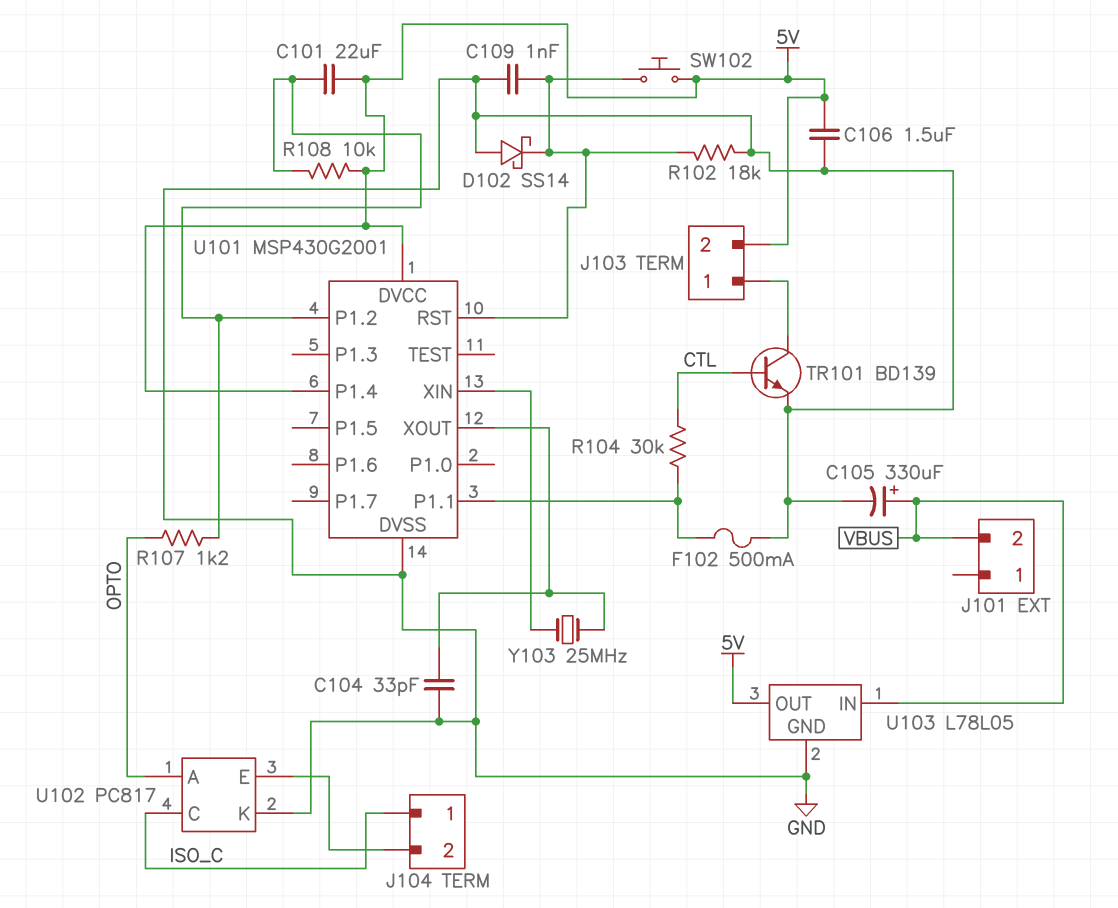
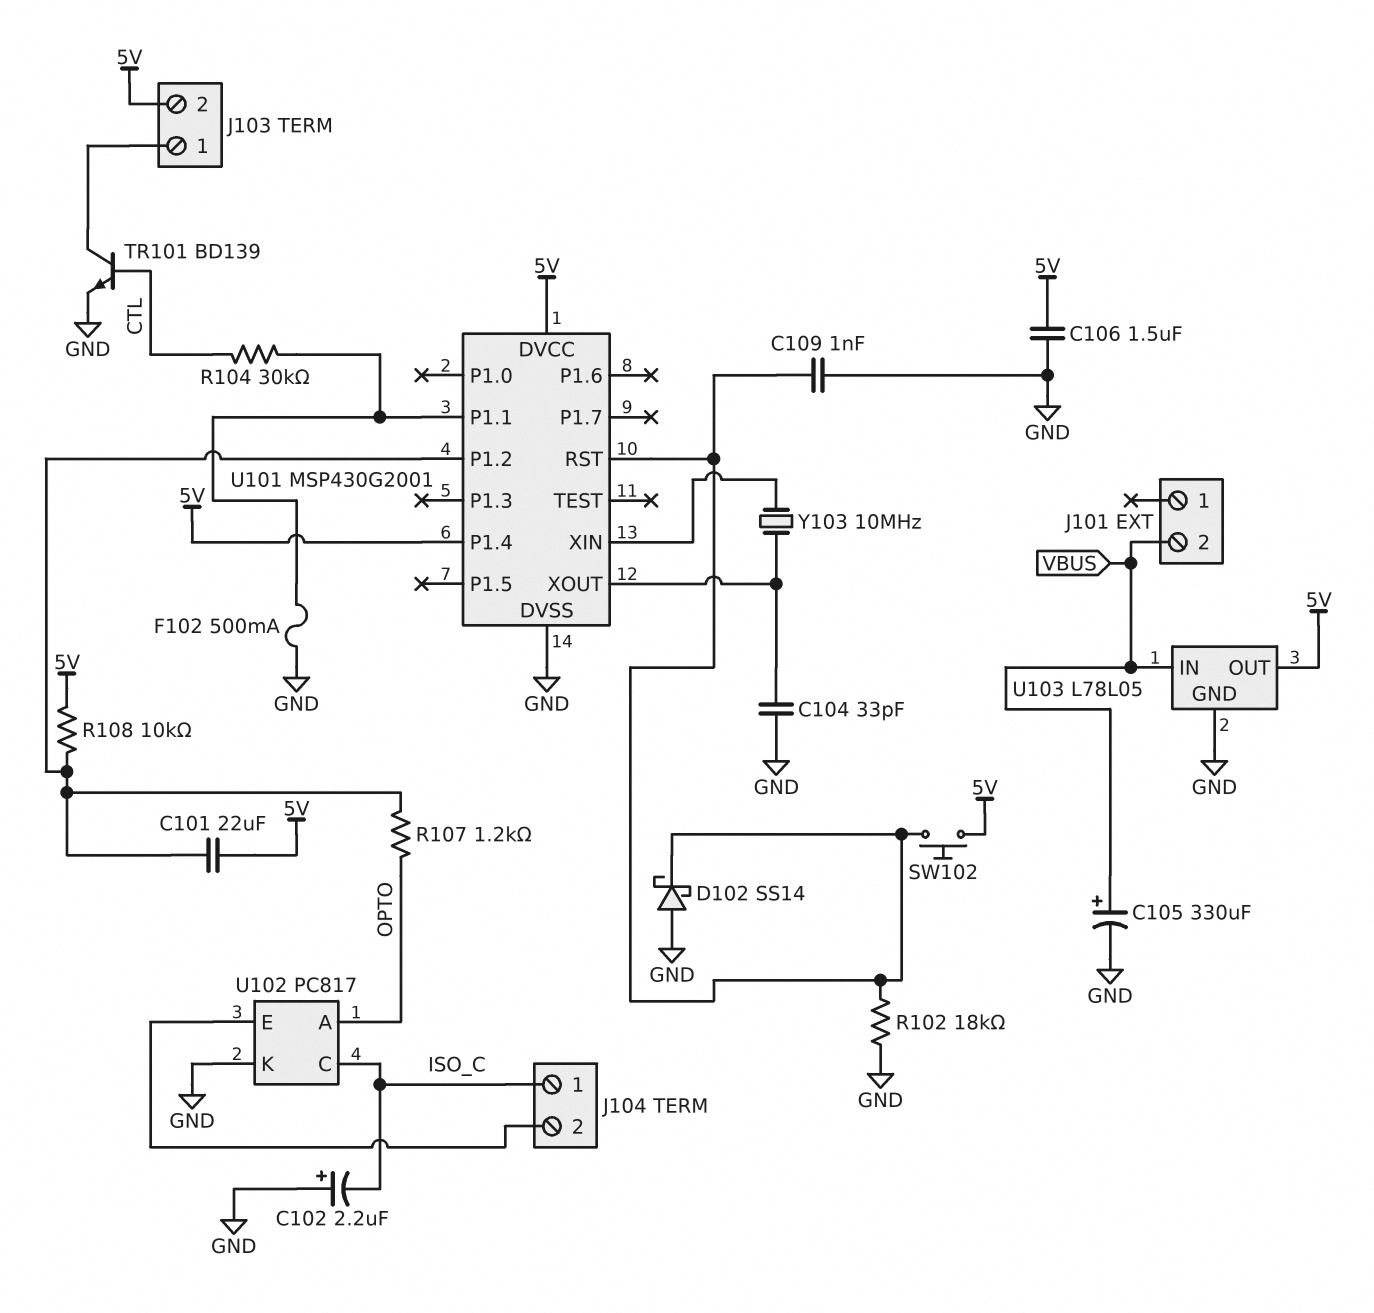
C102: none -> 2.2uF (plus GND, minus ISO_C)
Y103: 25MHz (U101/XIN, U101/XOUT) -> 10MHz (U101/XIN, U101/XOUT)

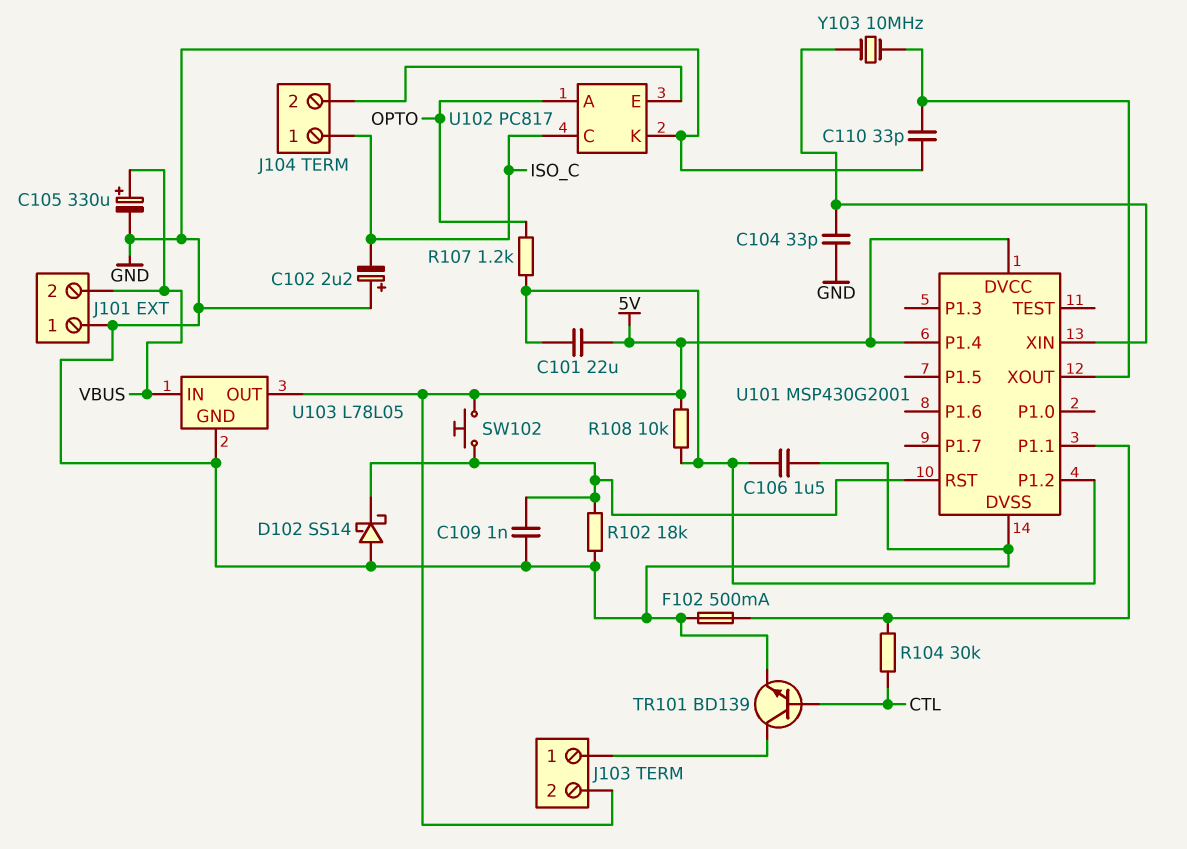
C104: 33pF (GND, U101/XOUT) -> 33pF (GND, U101/XIN)
C106: 1.5uF (5V, GND) -> 1.5uF (GND, U101/P1.2)
C110: none -> 33pF (GND, U101/XOUT)
J101 pin 1: none -> GND

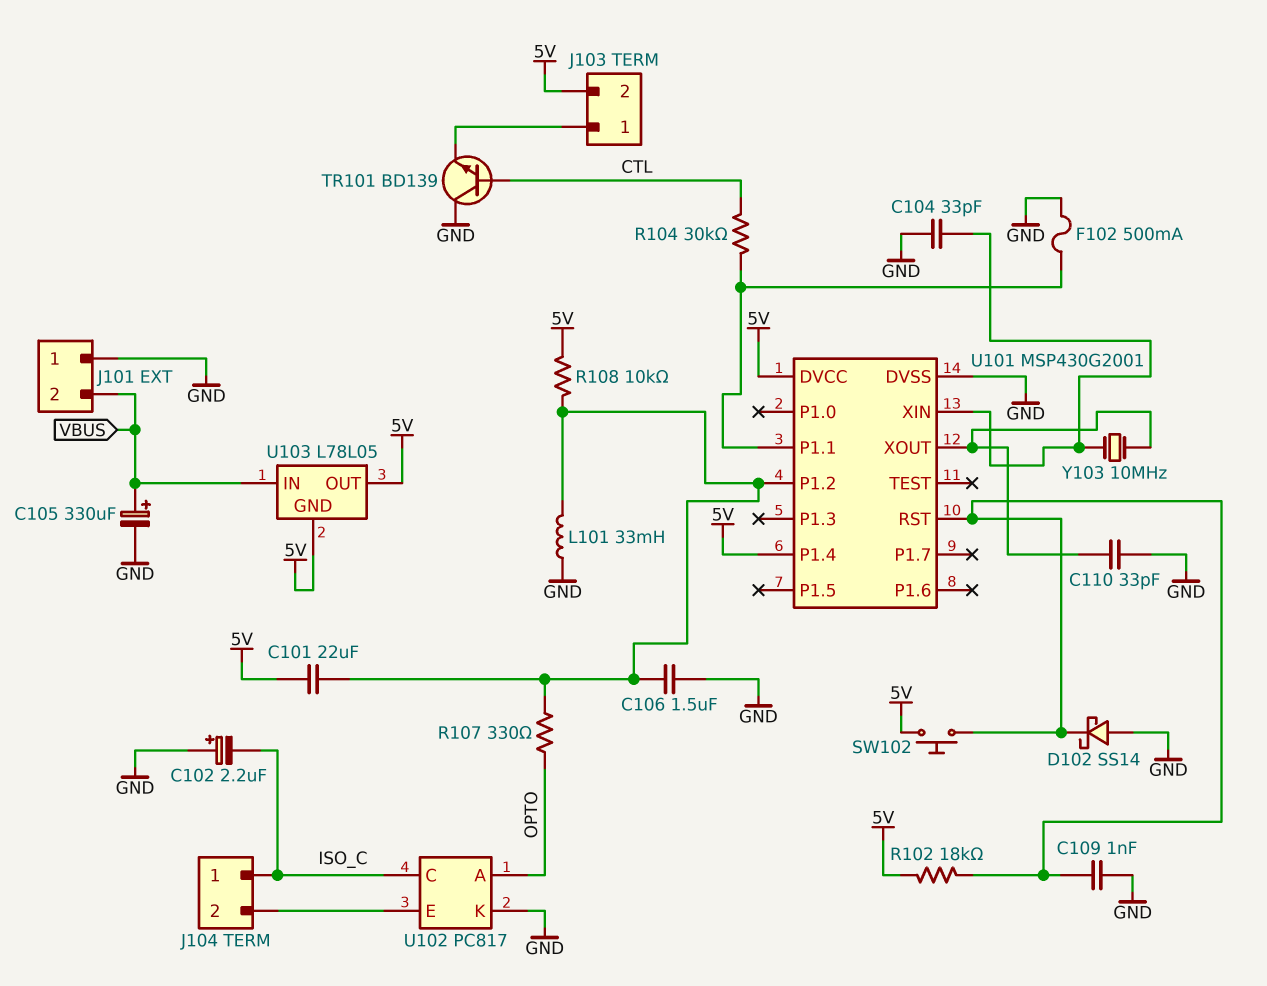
L101: none -> 33mH (GND, U101/P1.2)
R102: 18k (GND, U101/RST) -> 18k (5V, U101/RST)
R107: 1.2k (OPTO, U101/P1.2) -> 330 (OPTO, U101/P1.2)
TR101: NPN BD139 (B CTL, C J103/1, E GND) -> NPN BD139 (B CTL, C GND, E J103/1)
U103 pin GND: GND -> 5V

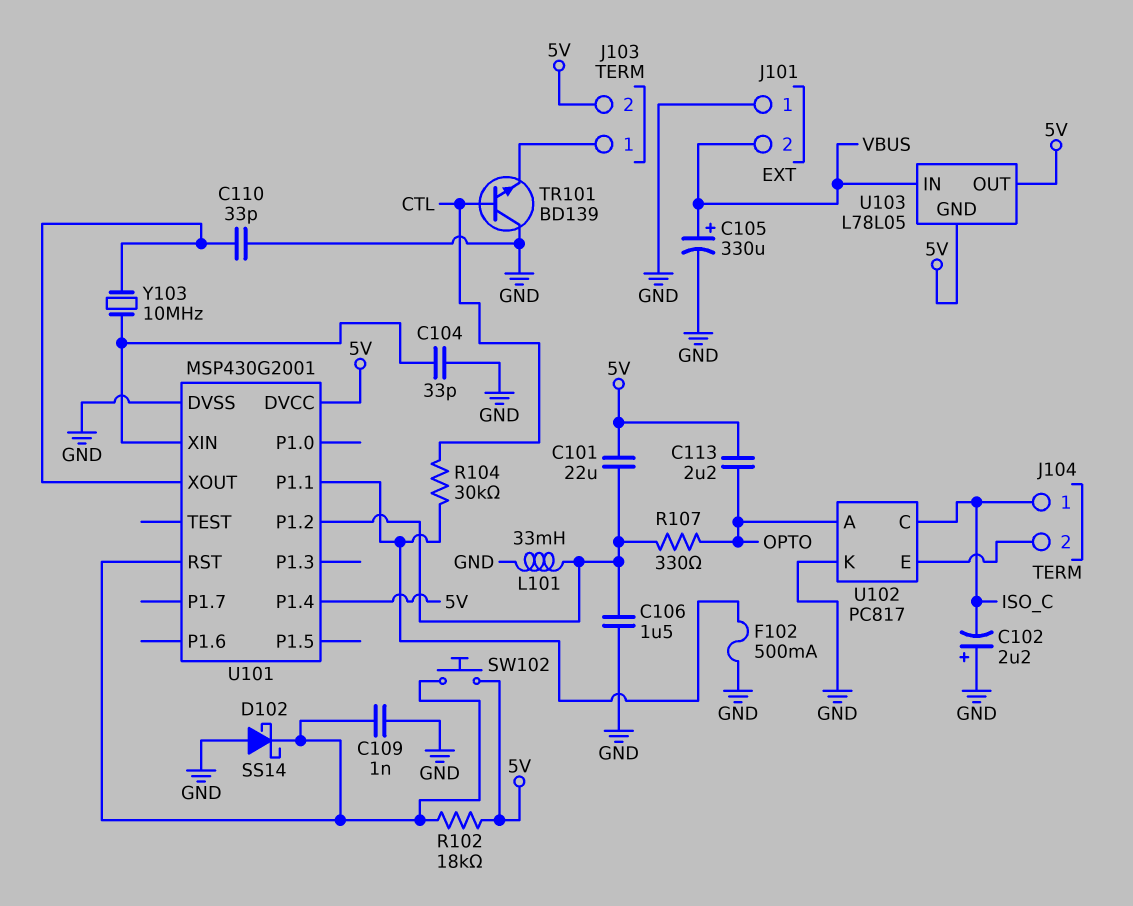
C113: none -> 2.2uF (5V, OPTO)
R108: 10k (5V, U101/P1.2) -> none

